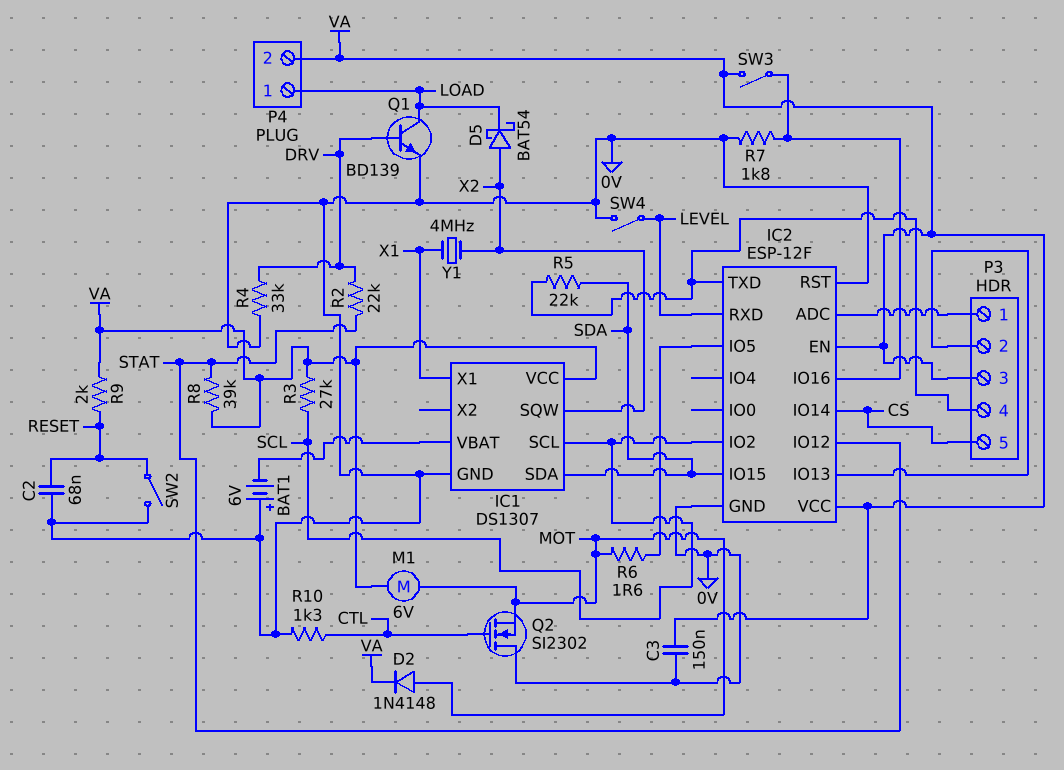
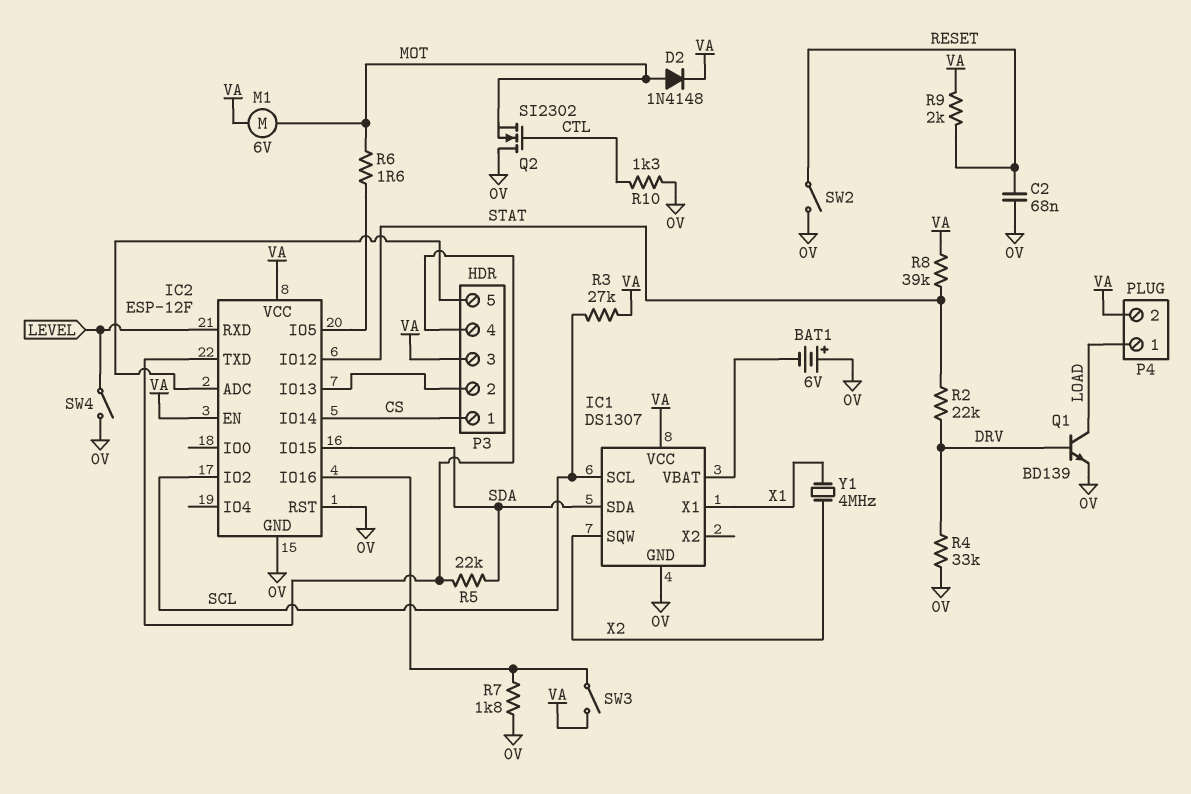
C3: 150nF (0V, VA) -> none
D5: schottky BAT54 (A X2, K LOAD) -> none
P3 pin 1: IC2/ADC -> CS
P3 pin 5: CS -> IC2/ADC

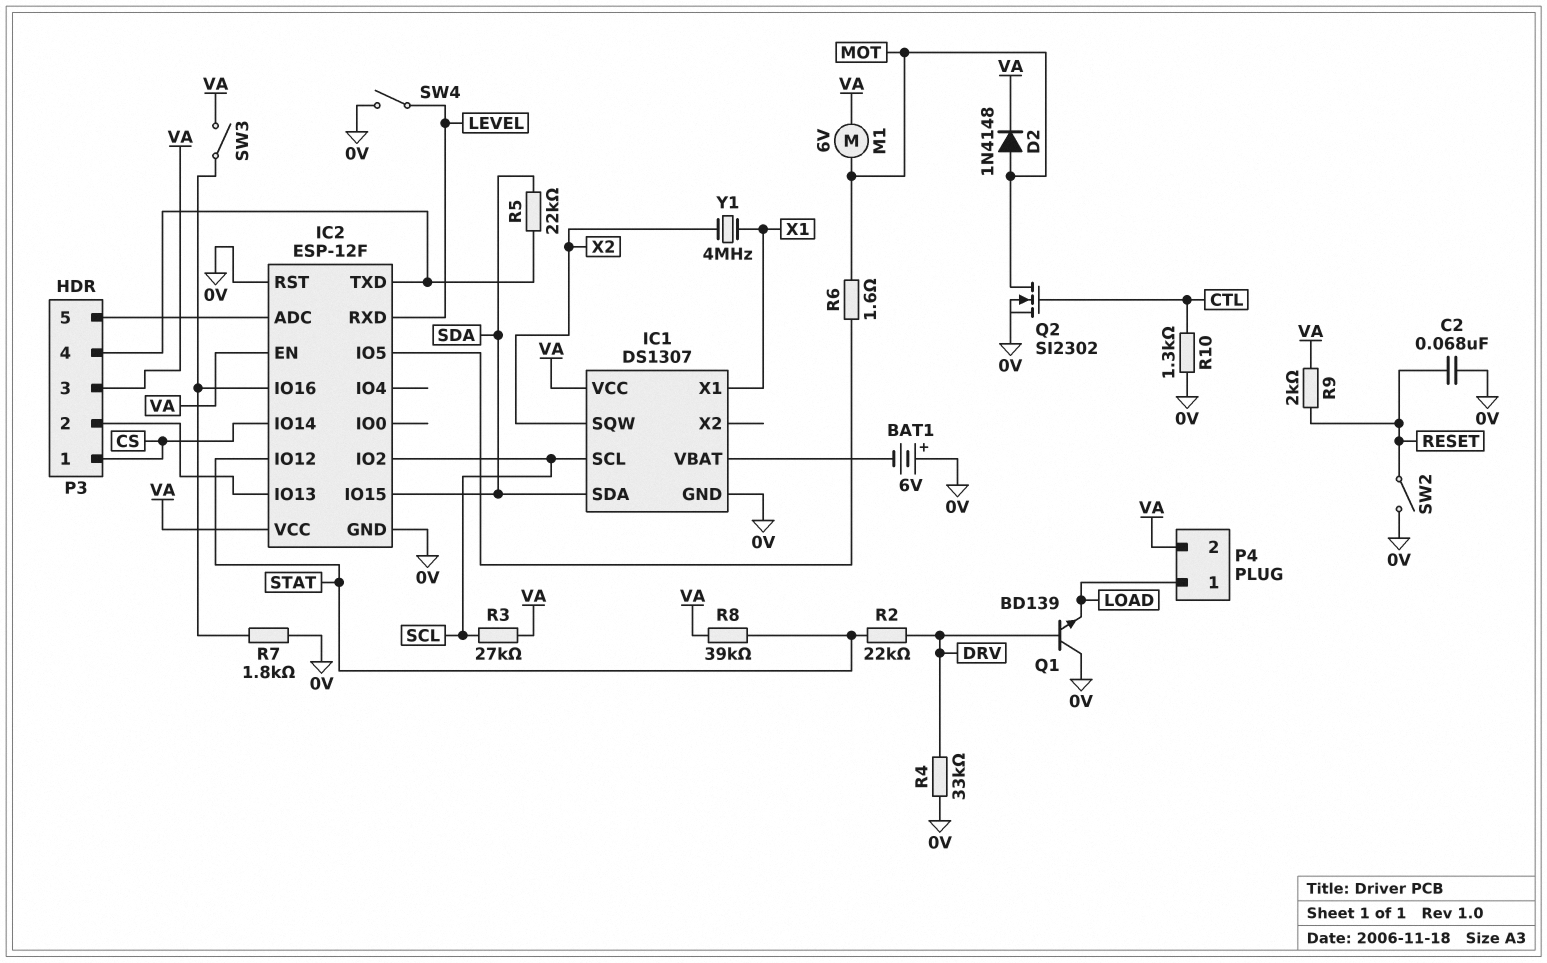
Q1: NPN BD139 (B DRV, C LOAD, E 0V) -> NPN BD139 (B DRV, C 0V, E LOAD)
Q2: NMOS SI2302 (G CTL, D 0V, S MOT) -> NMOS SI2302 (G CTL, D MOT, S 0V)

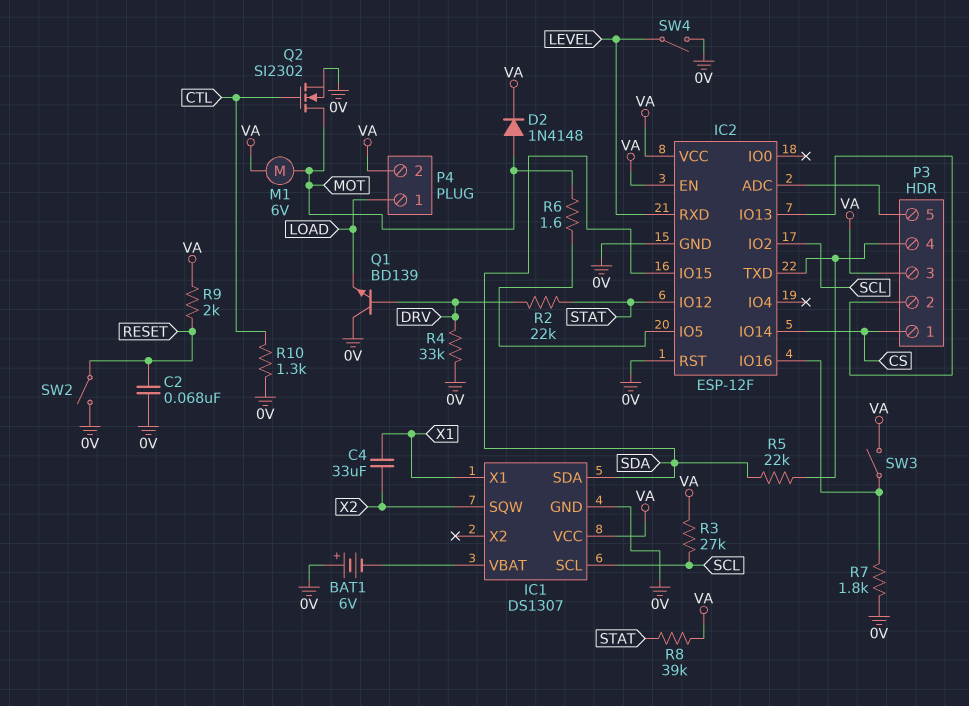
C4: none -> 33uF (X1, X2)
Y1: 4MHz (X1, X2) -> none

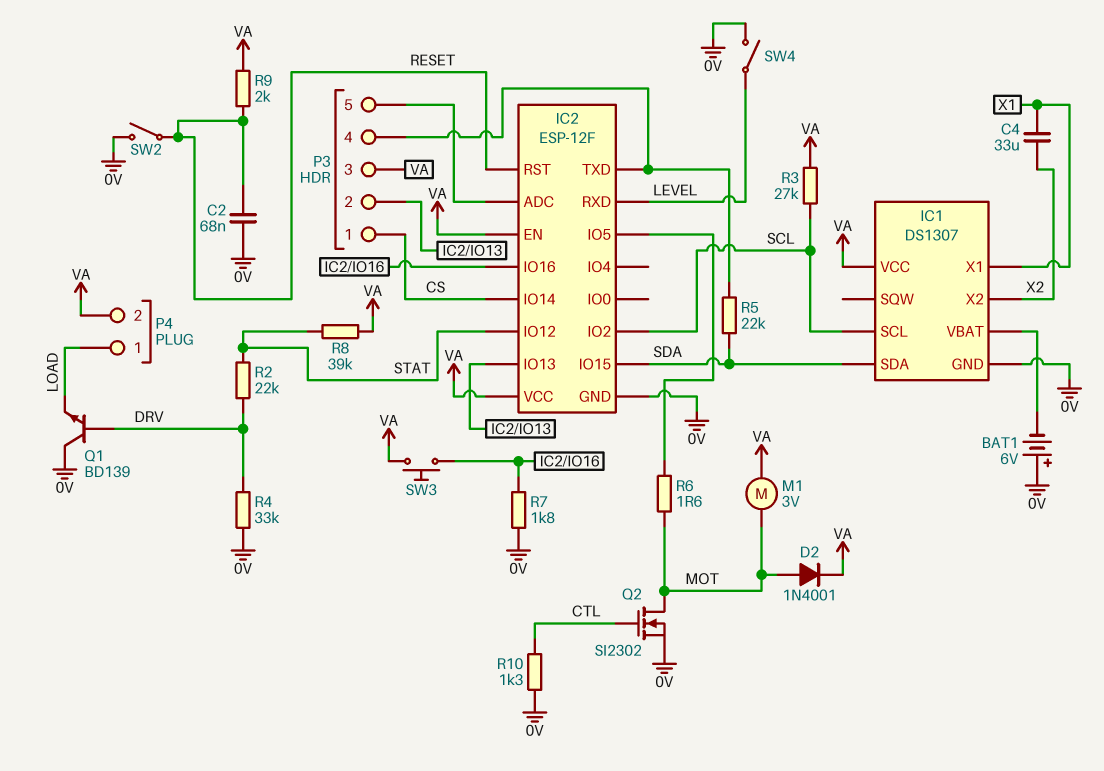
D2: diode 1N4148 (A MOT, K VA) -> diode 1N4001 (A MOT, K VA)
IC1 pin SQW: X2 -> none
IC1 pin X2: none -> X2
IC2 pin RST: 0V -> RESET
M1: motor 6V (MOT, VA) -> motor 3V (MOT, VA)
SW3: switch (IC2/IO16, VA) -> button (IC2/IO16, VA)

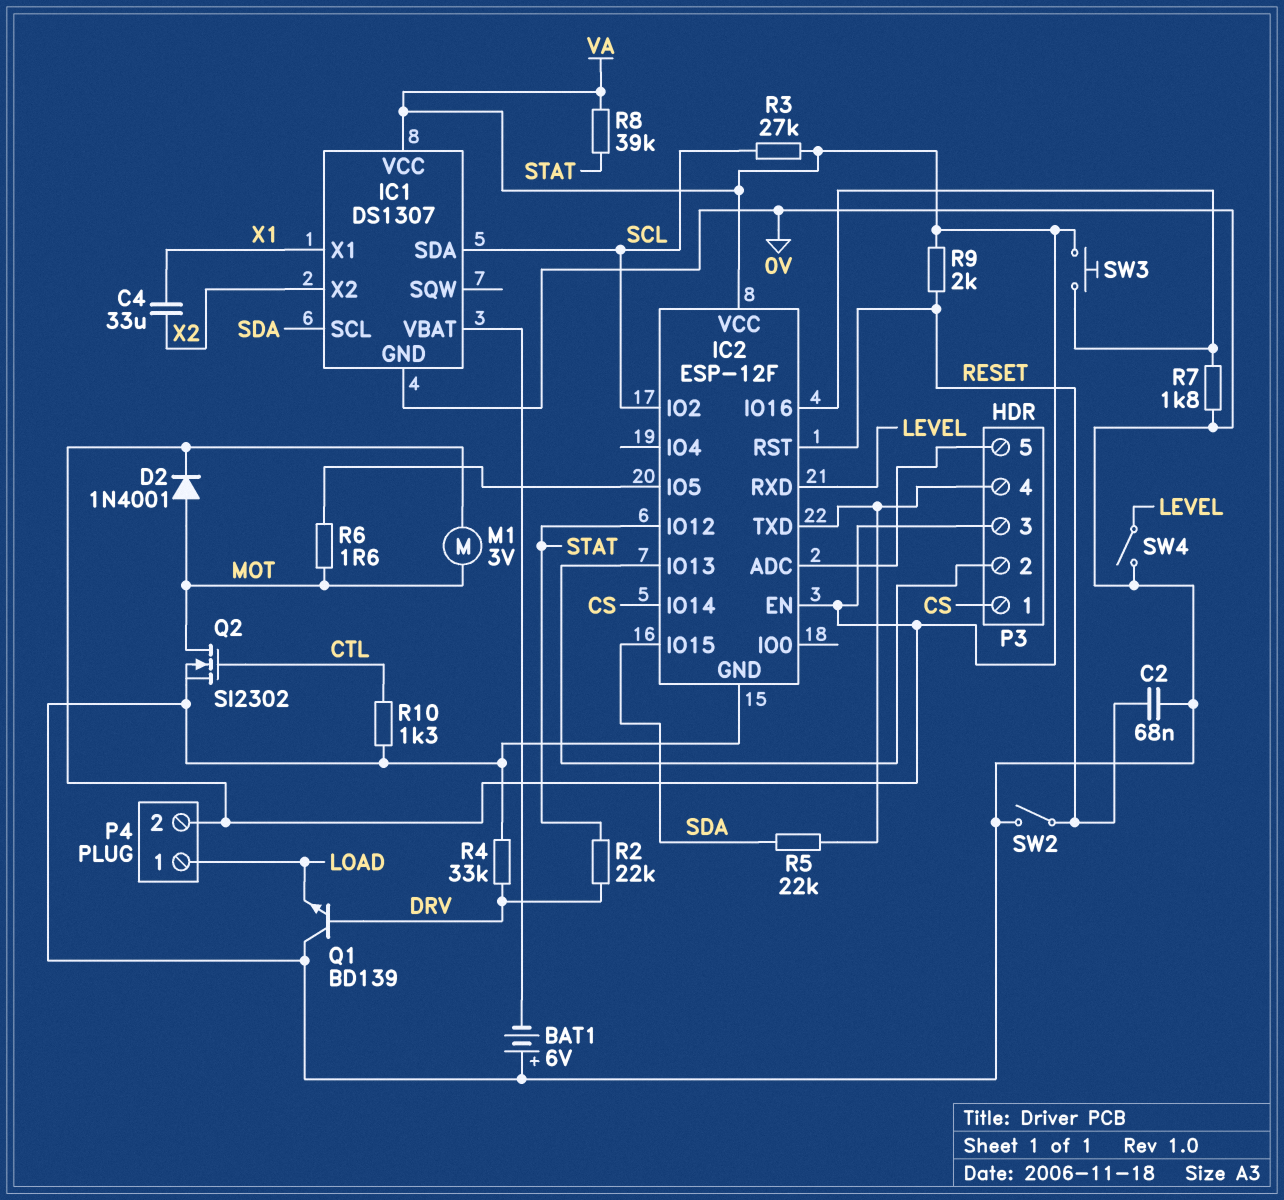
IC1 pin SCL: SCL -> SDA
IC1 pin SDA: SDA -> SCL

